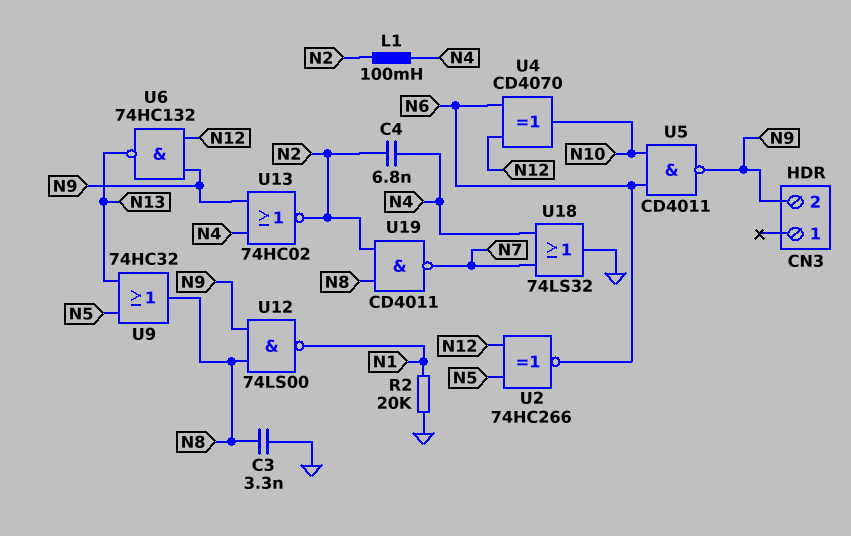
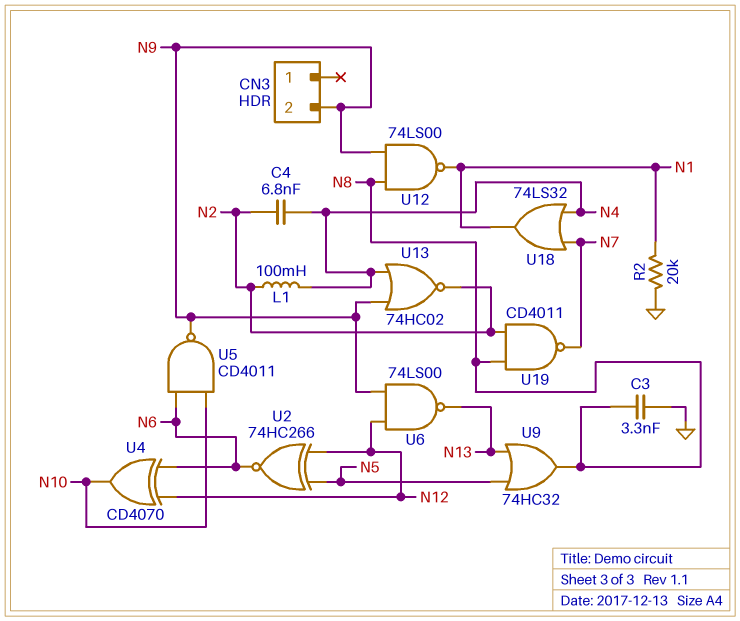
U6: NAND 74HC132 (in N9, in N12, out N13) -> NAND 74LS00 (in N9, in N12, out N13)
U18: OR 74LS32 (in N4, in N7, out GND) -> OR 74LS32 (in N4, in N7, out N1)

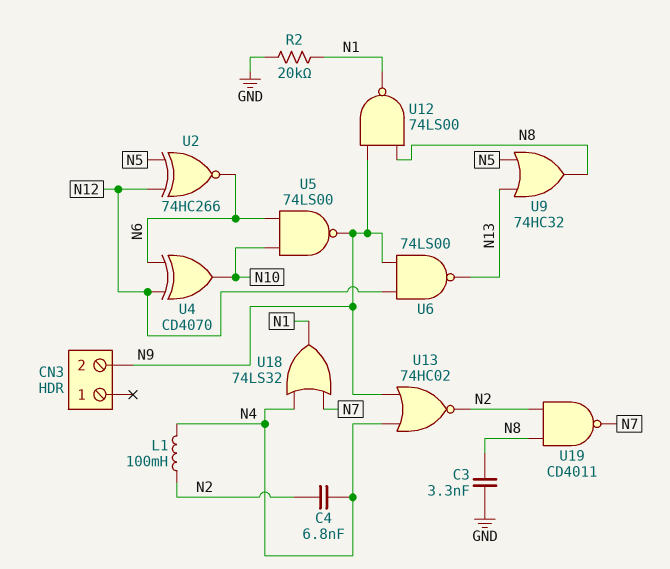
U5: NAND CD4011 (in N6, in N10, out N9) -> NAND 74LS00 (in N6, in N10, out N9)

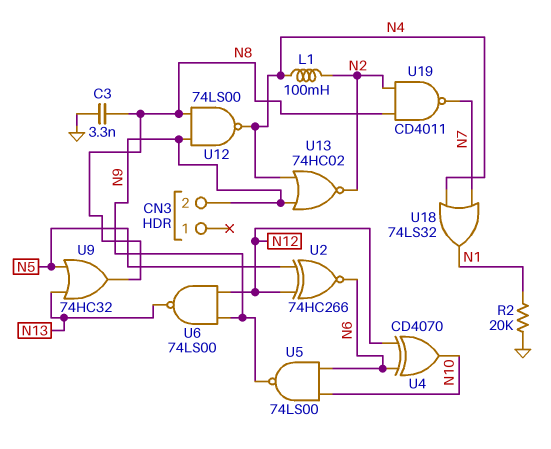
C4: 6.8nF (N2, N4) -> none
U12: NAND 74LS00 (in N8, in N9, out N1) -> NAND 74LS00 (in N8, in N9, out N4)

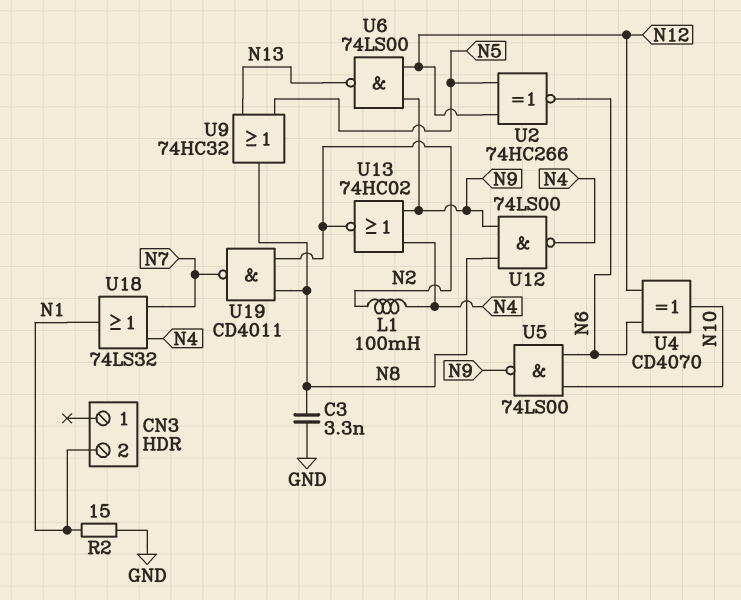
CN3 pin 2: N9 -> N1
R2: 20k (GND, N1) -> 15 (GND, N1)

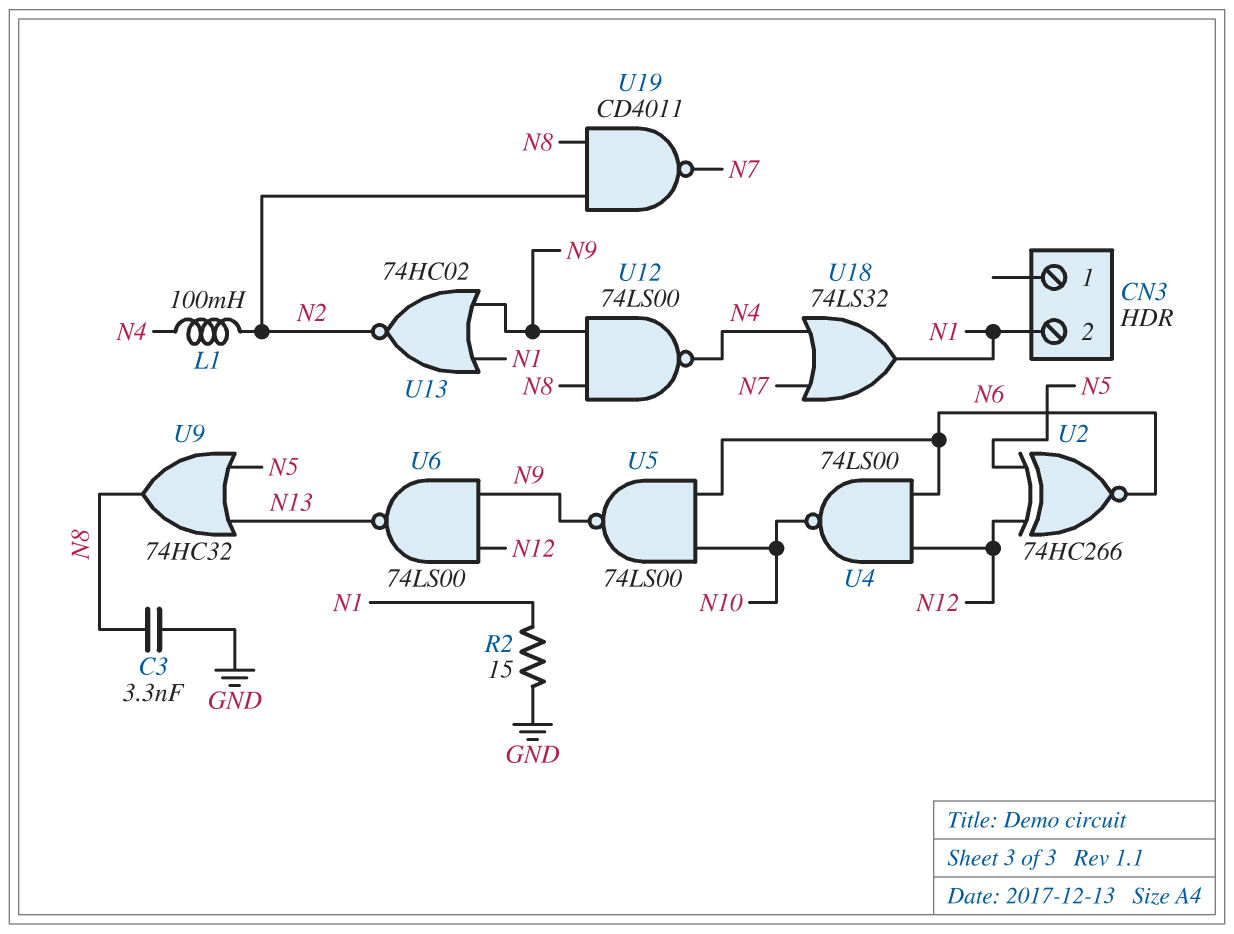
U4: XOR CD4070 (in N6, in N12, out N10) -> NAND 74LS00 (in N6, in N12, out N10)
U13: NOR 74HC02 (in N4, in N9, out N2) -> NOR 74HC02 (in N1, in N9, out N2)

